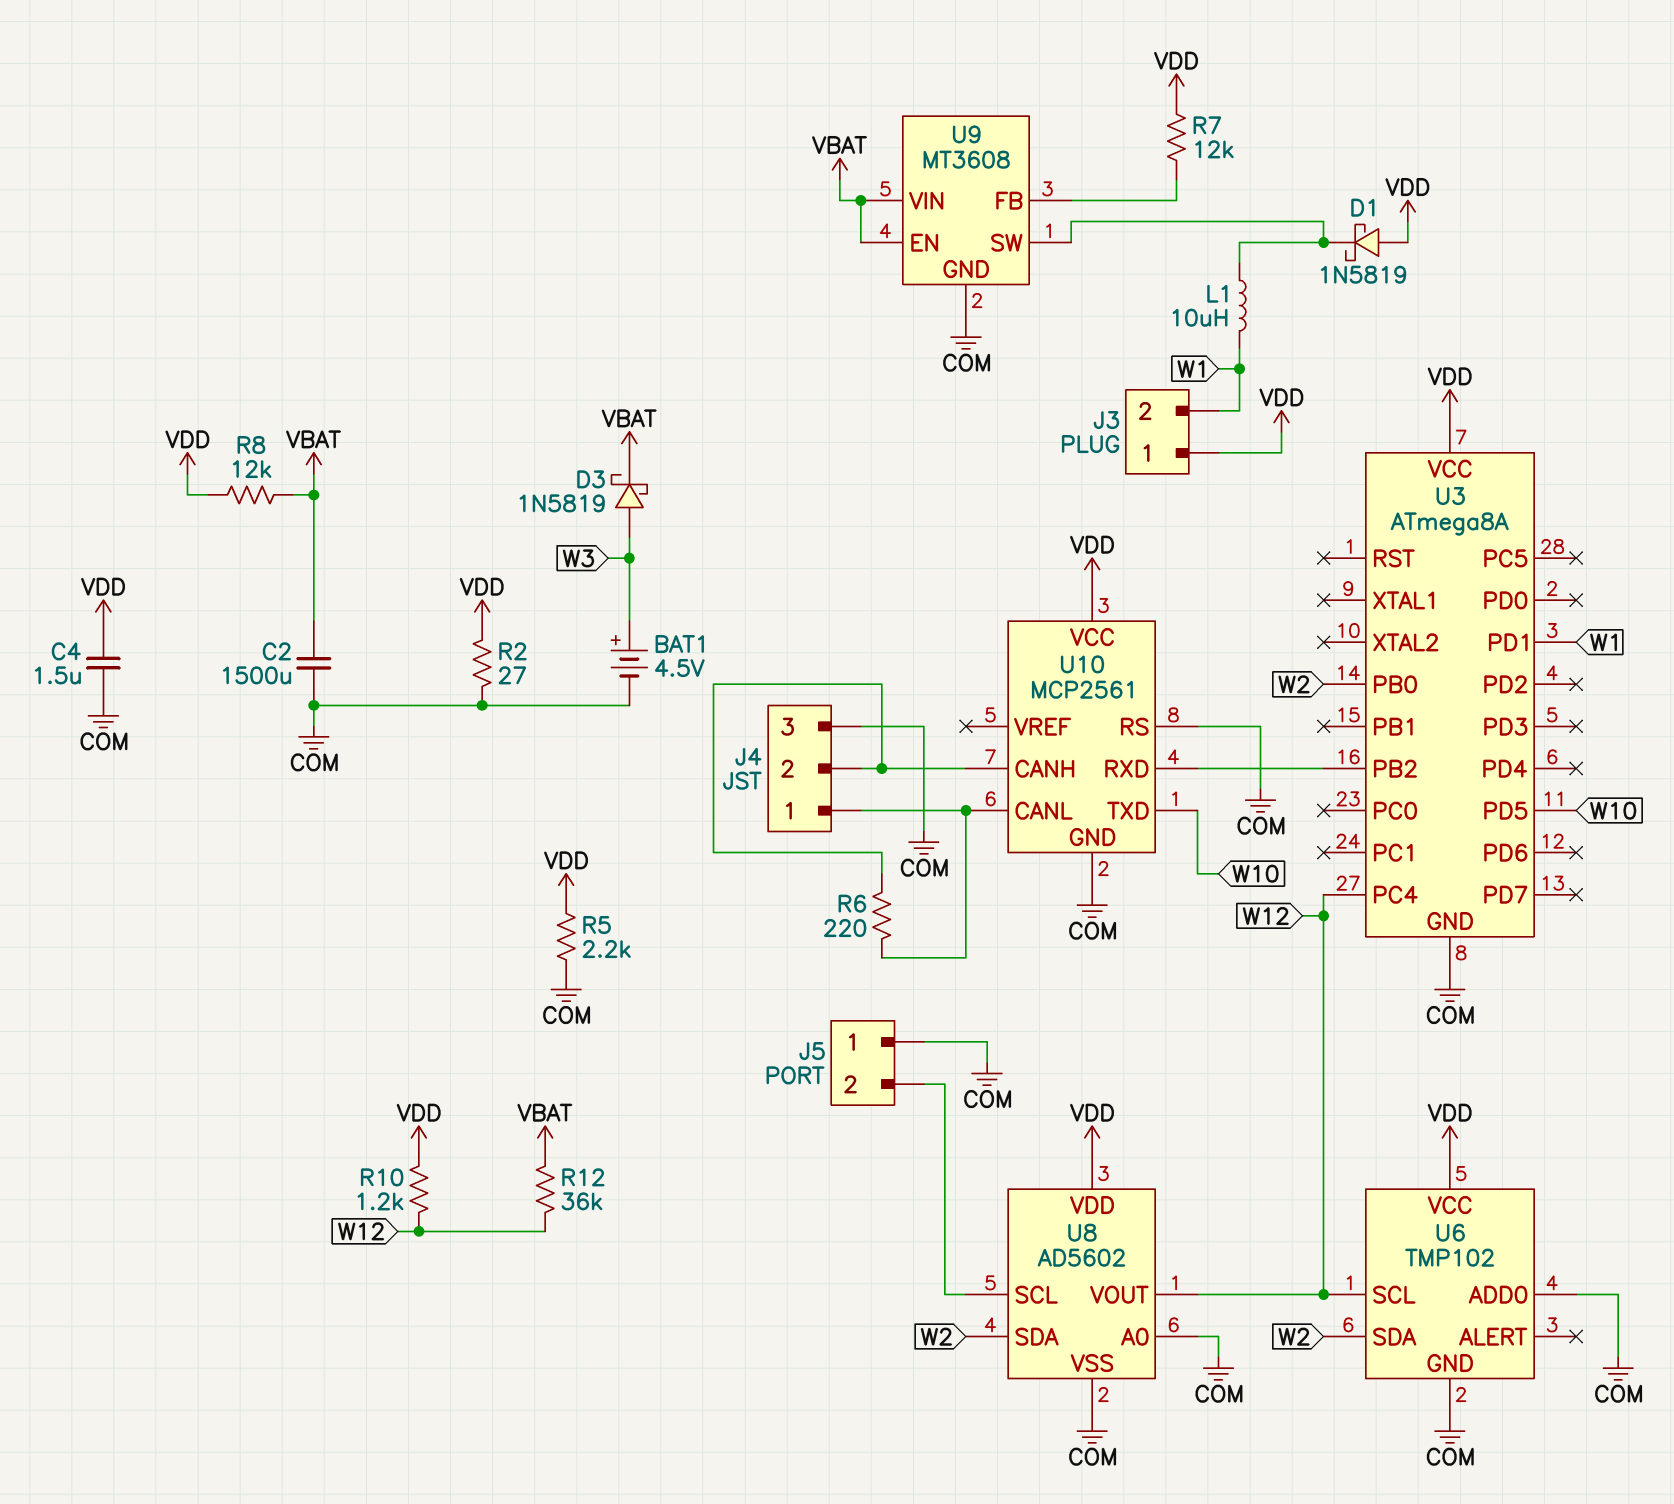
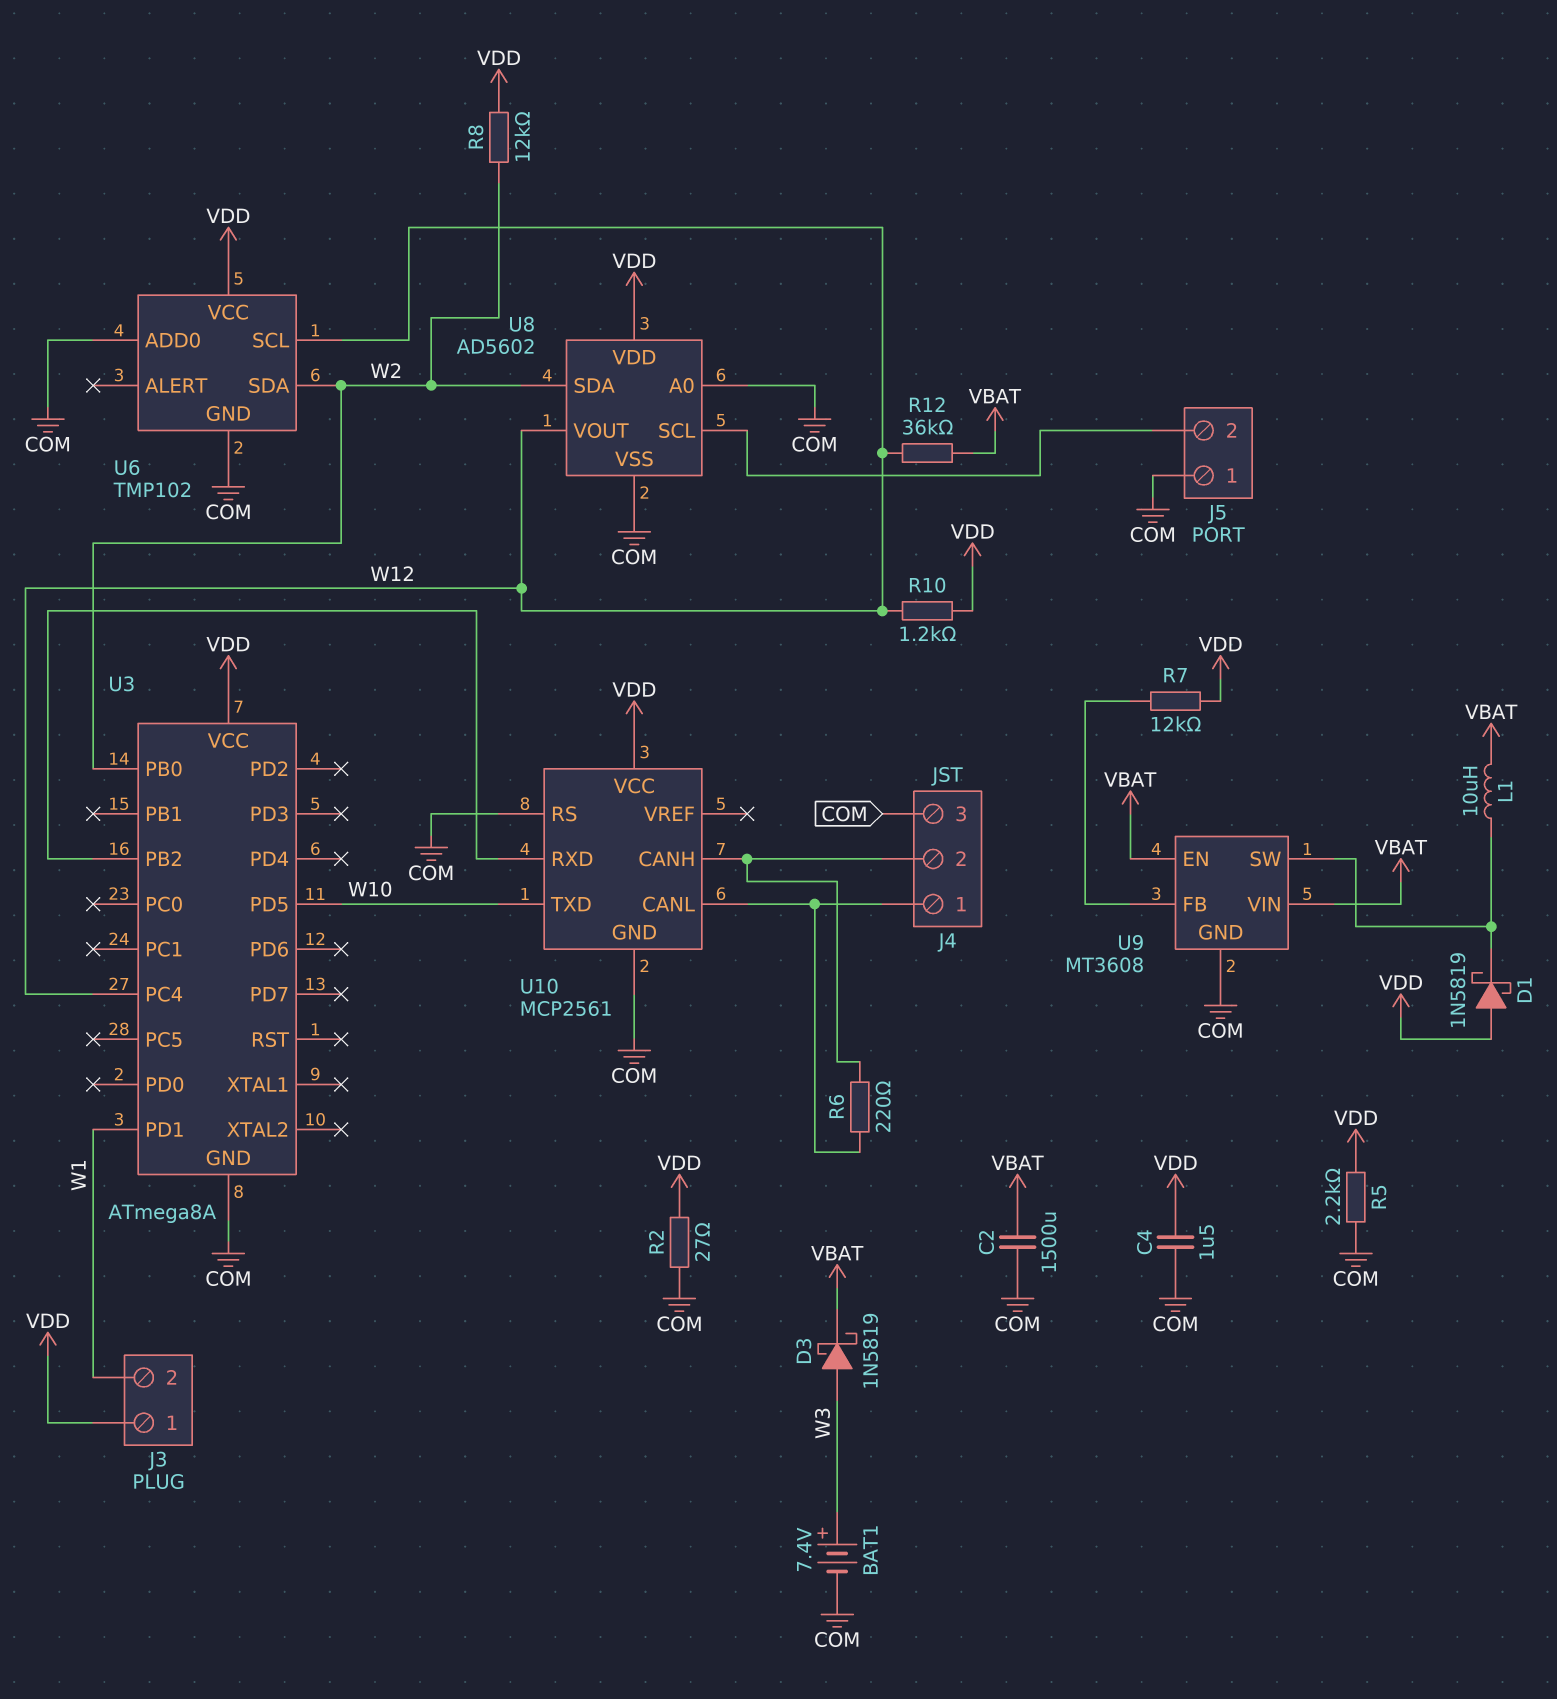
BAT1: 4.5V (plus W3, minus COM) -> 7.4V (plus W3, minus COM)
L1: 10uH (U9/SW, W1) -> 10uH (U9/SW, VBAT)
R8: 12k (VBAT, VDD) -> 12k (VDD, W2)

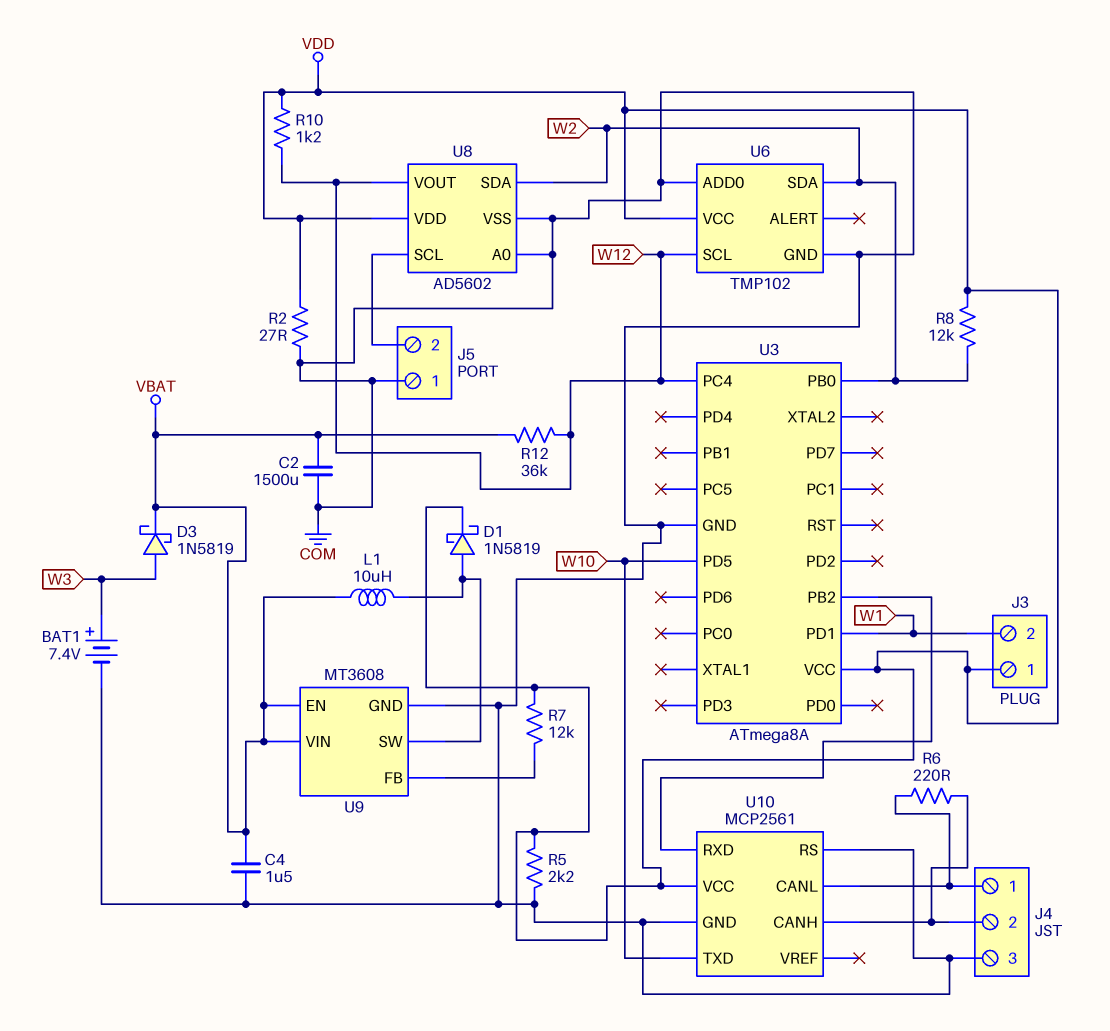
C4: 1.5uF (COM, VDD) -> 1.5uF (COM, VBAT)
D1: schottky 1N5819 (A VDD, K U9/SW) -> schottky 1N5819 (A U9/SW, K VDD)

